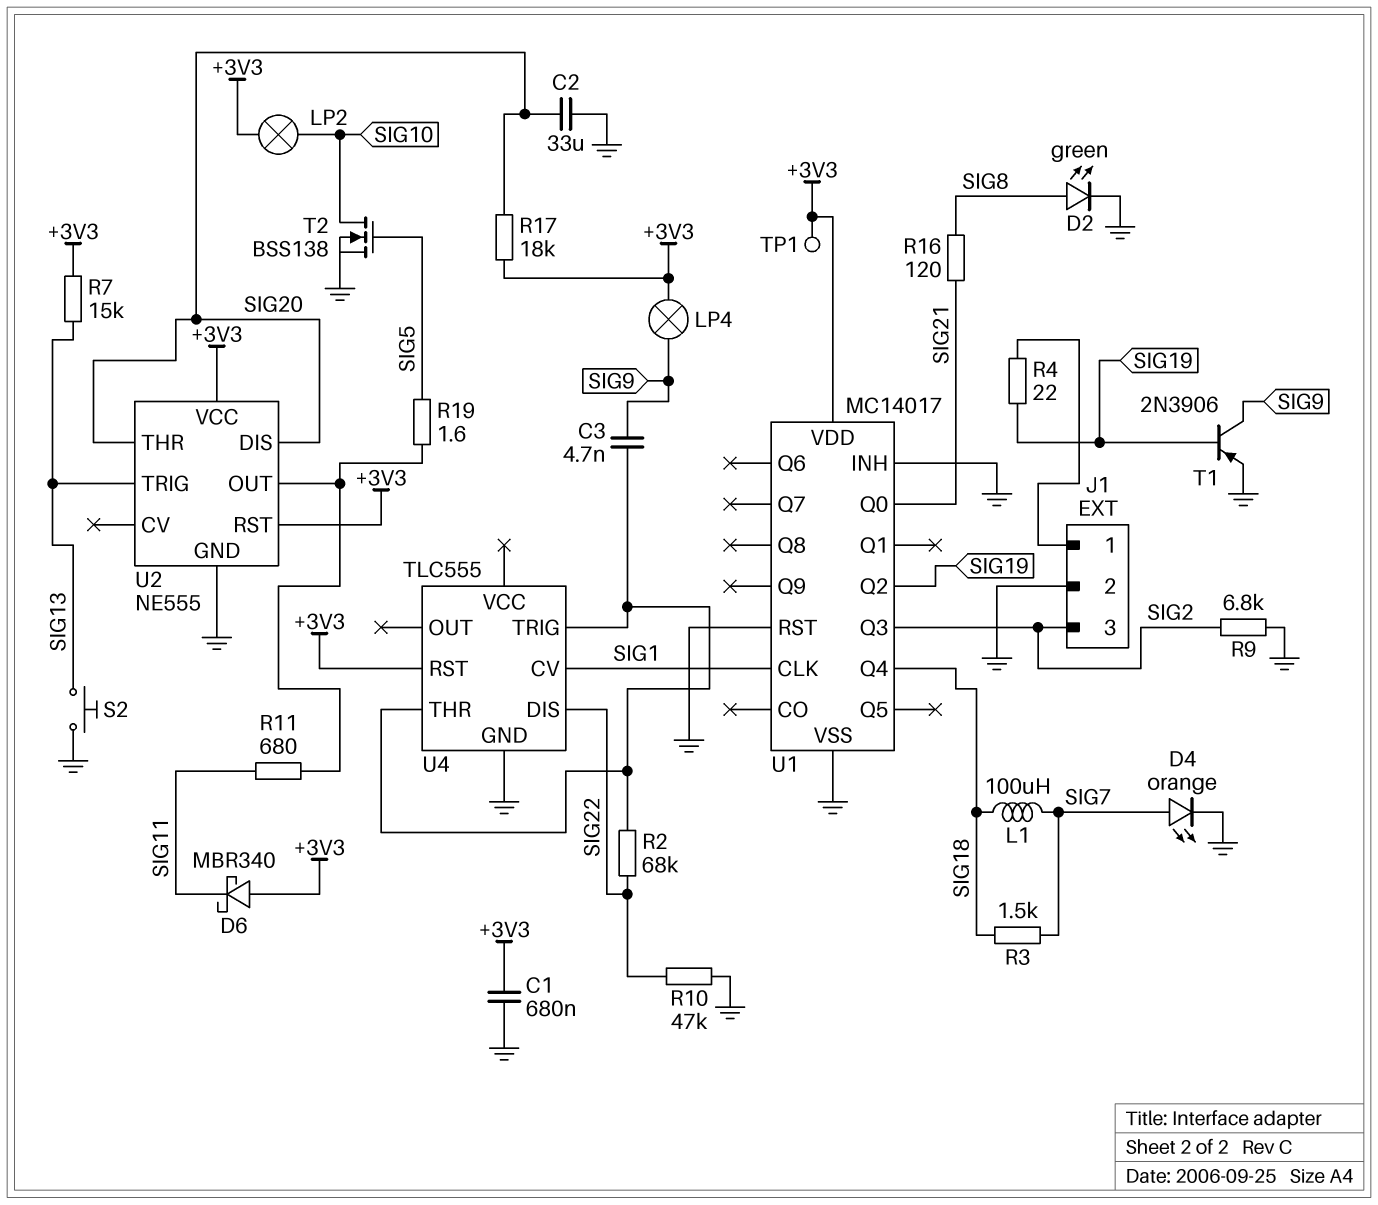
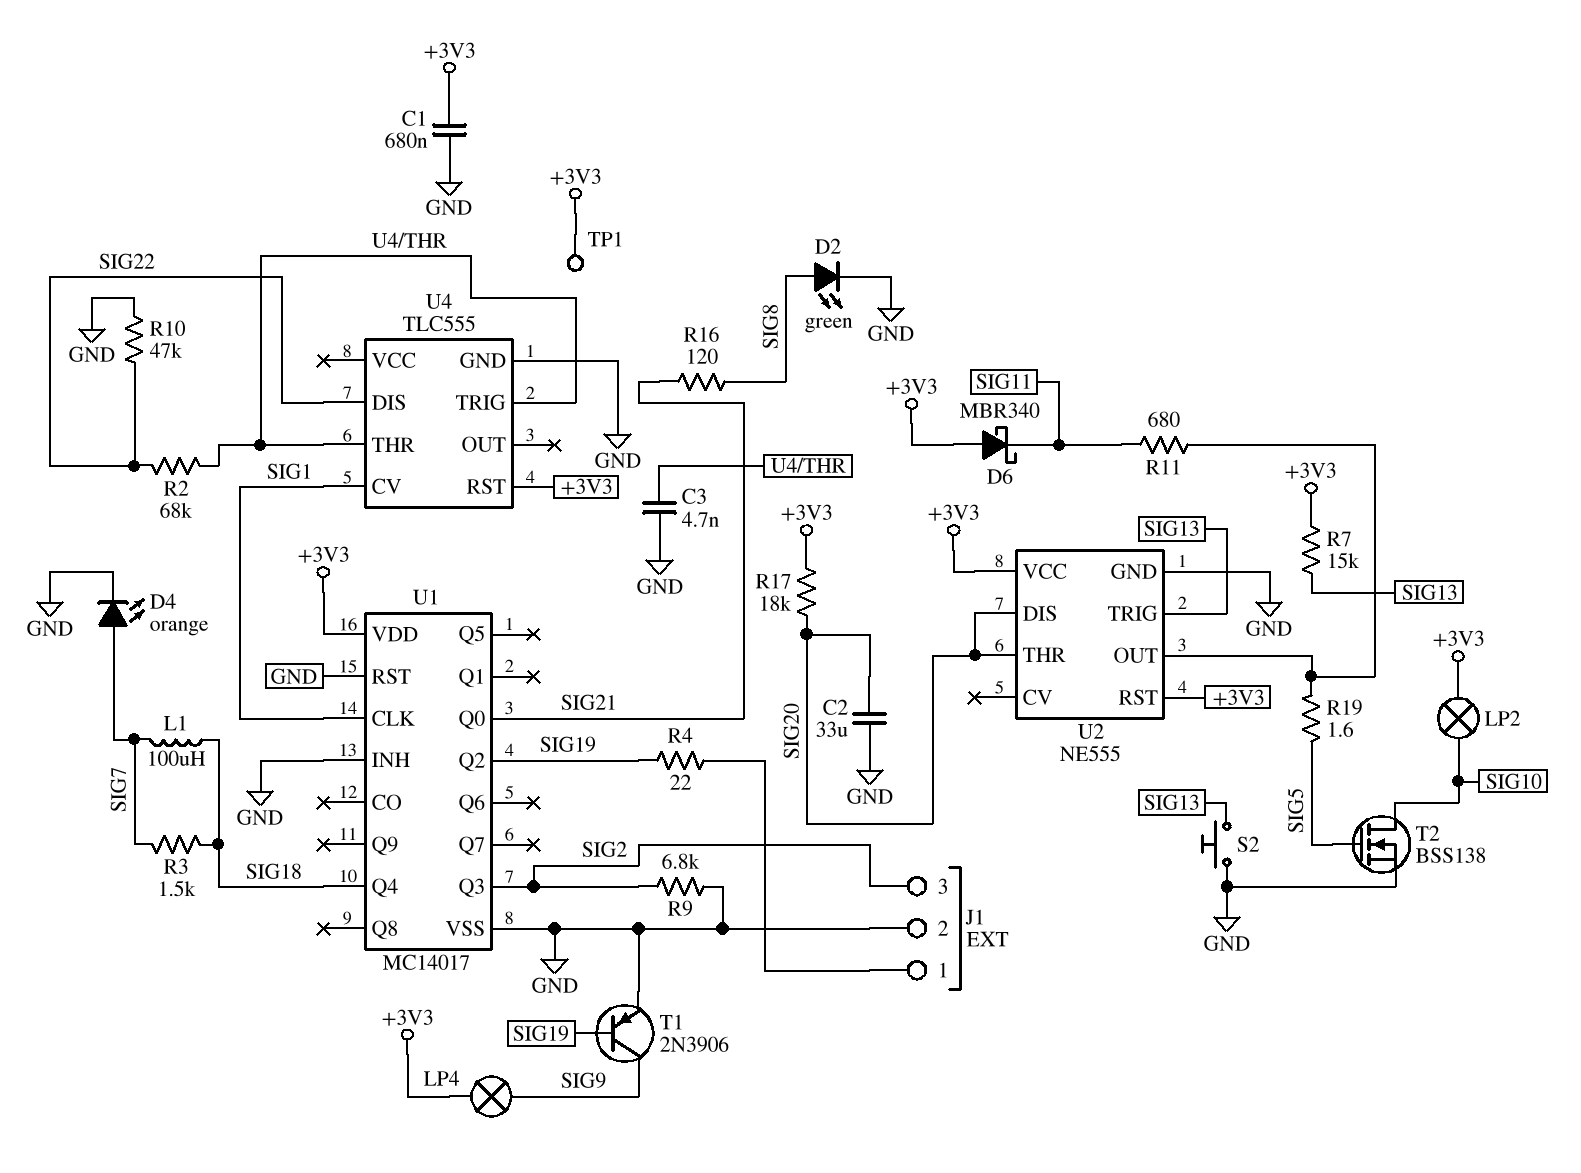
C3: 4.7nF (SIG9, U4/THR) -> 4.7nF (GND, U4/THR)

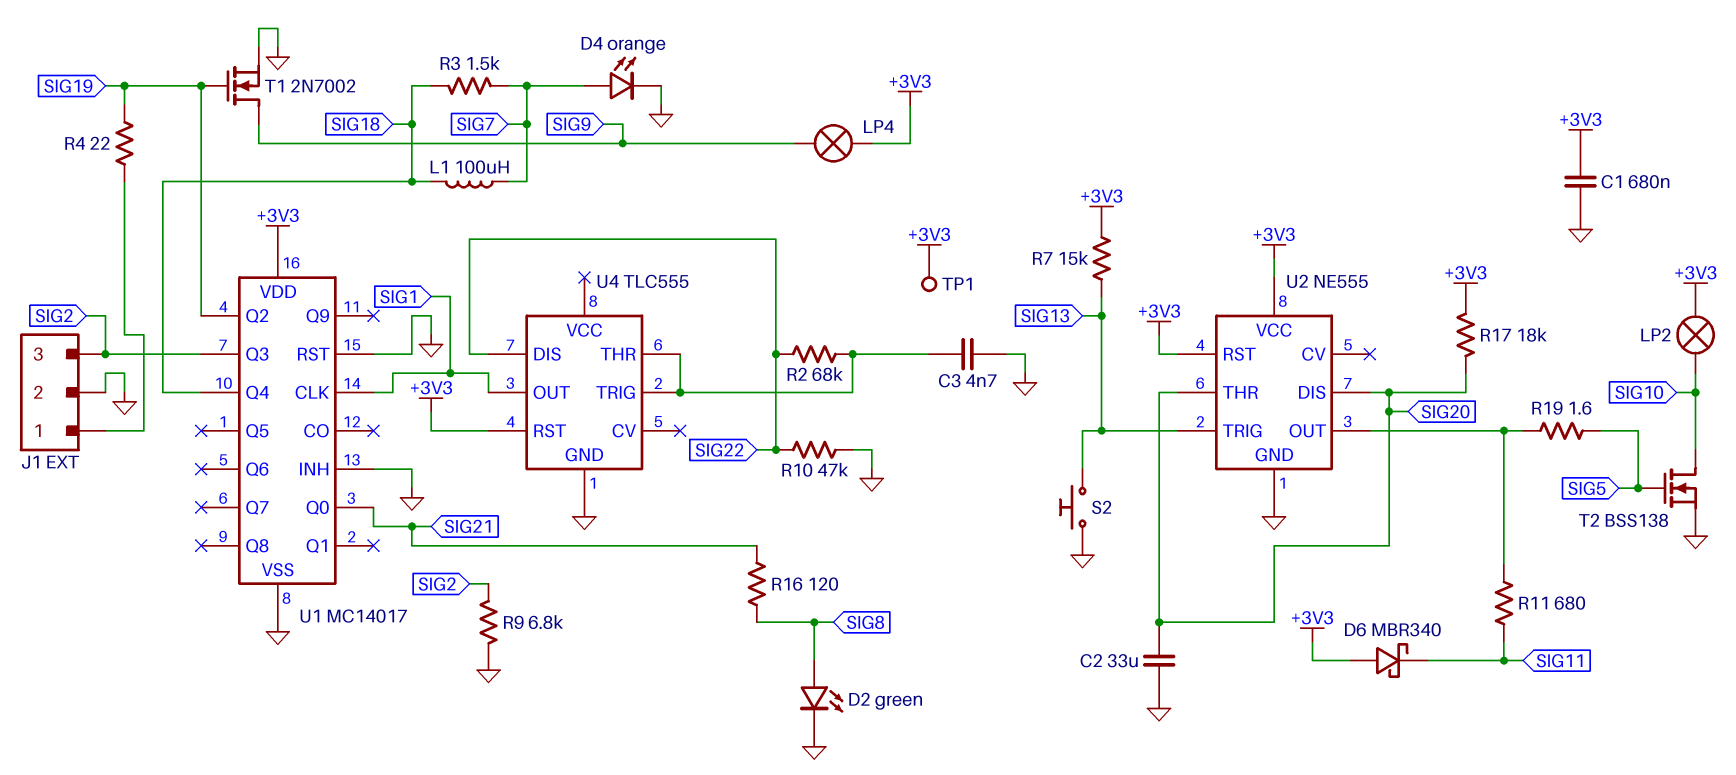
T1: PNP 2N3906 (B SIG19, C SIG9, E GND) -> NMOS 2N7002 (G SIG19, D SIG9, S GND)
U4 pin CV: SIG1 -> none
U4 pin OUT: none -> SIG1

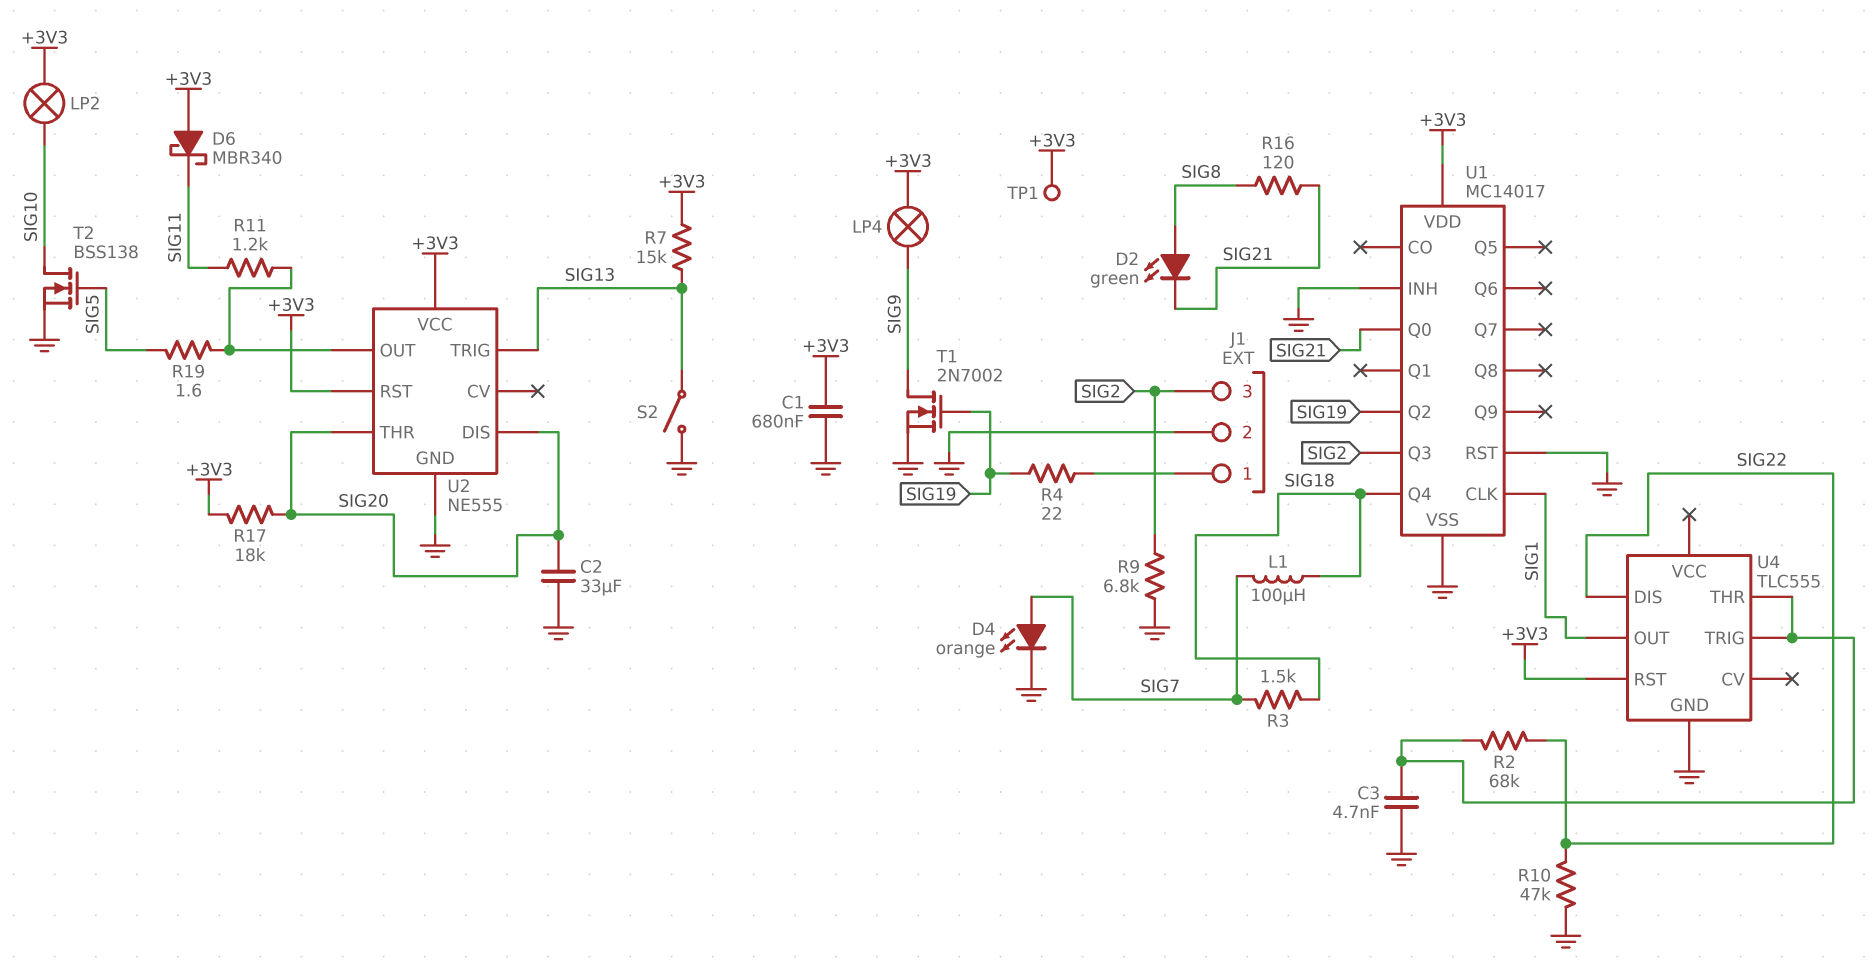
D2: LED green (A SIG8, K GND) -> LED green (A SIG8, K SIG21)
R11: 680 (SIG11, U2/OUT) -> 1.2k (SIG11, U2/OUT)
S2: button (GND, SIG13) -> switch (GND, SIG13)

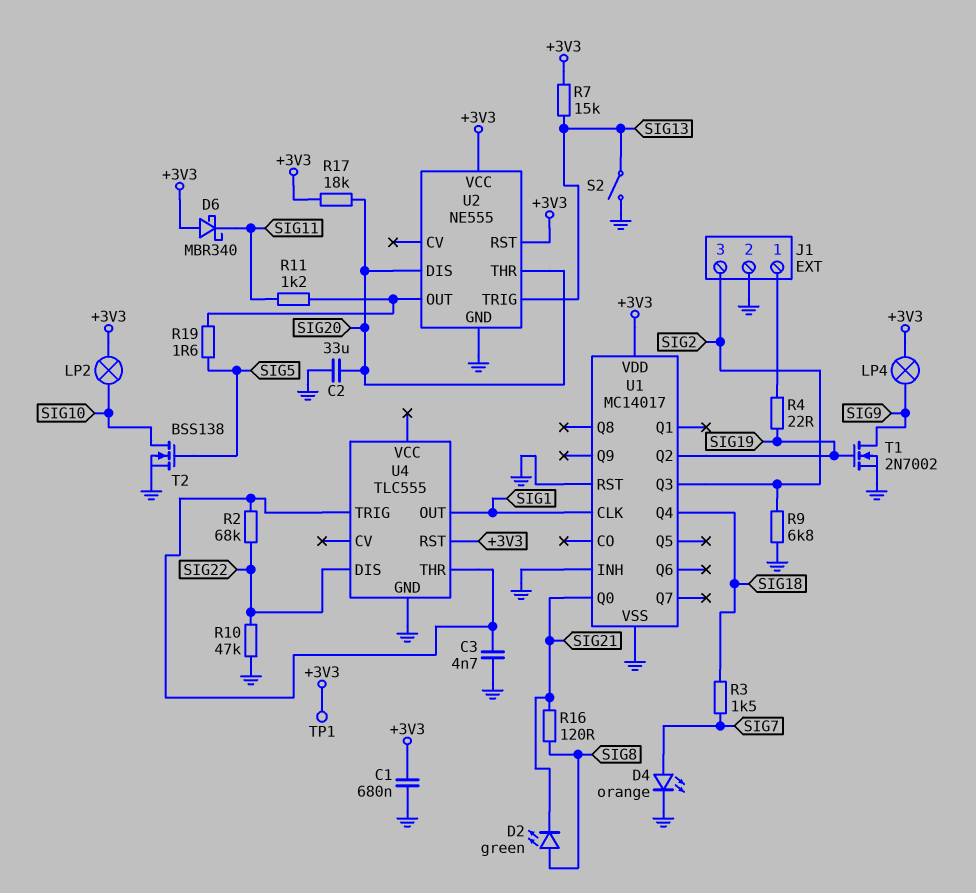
L1: 100uH (SIG7, SIG18) -> none

